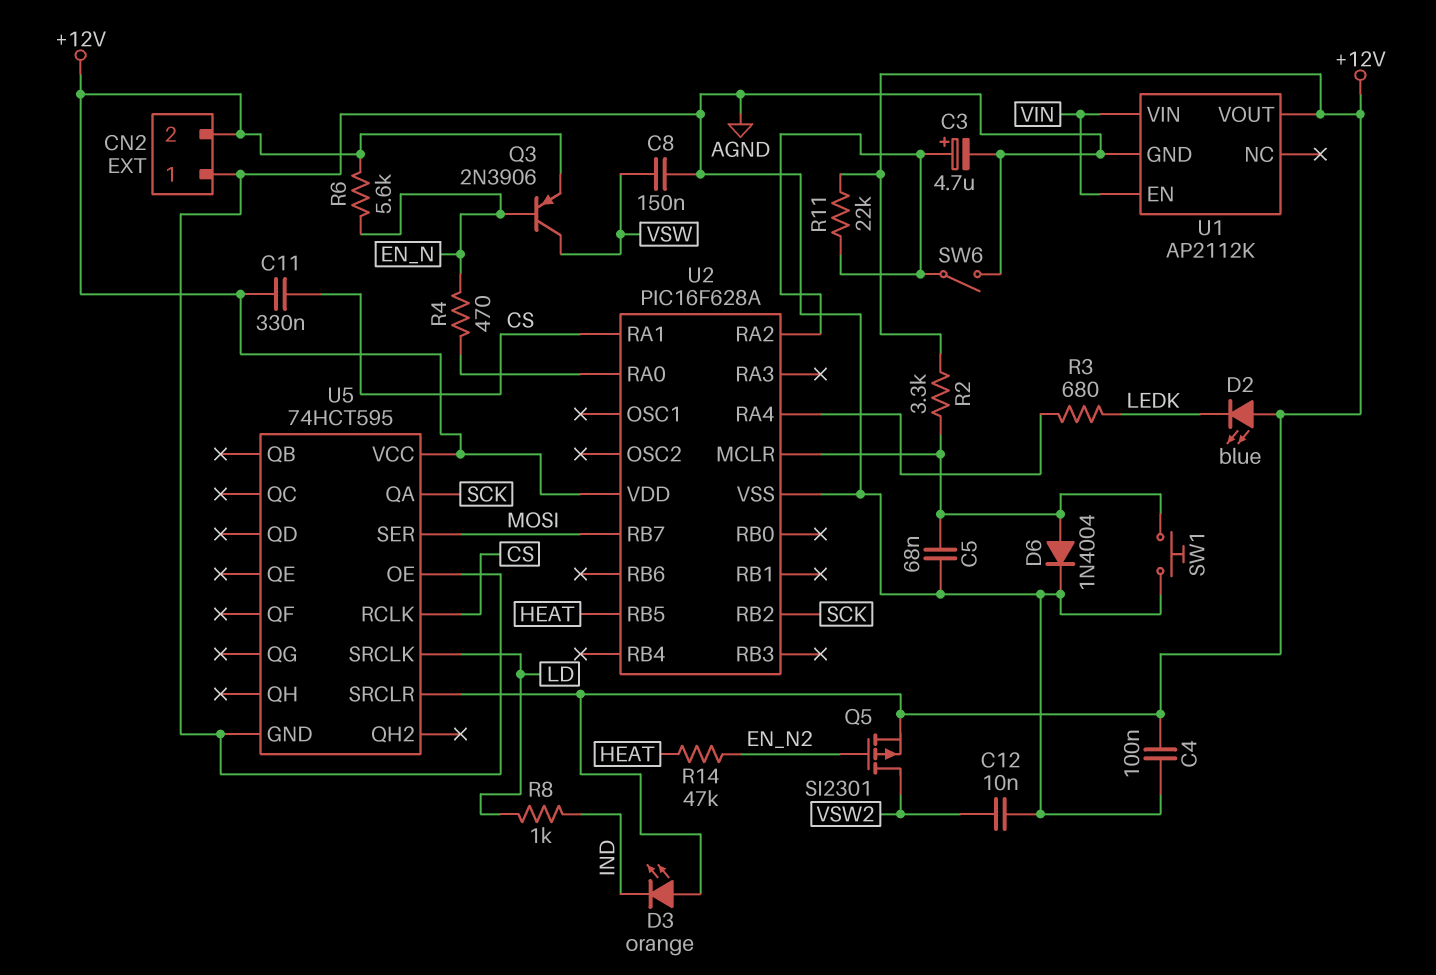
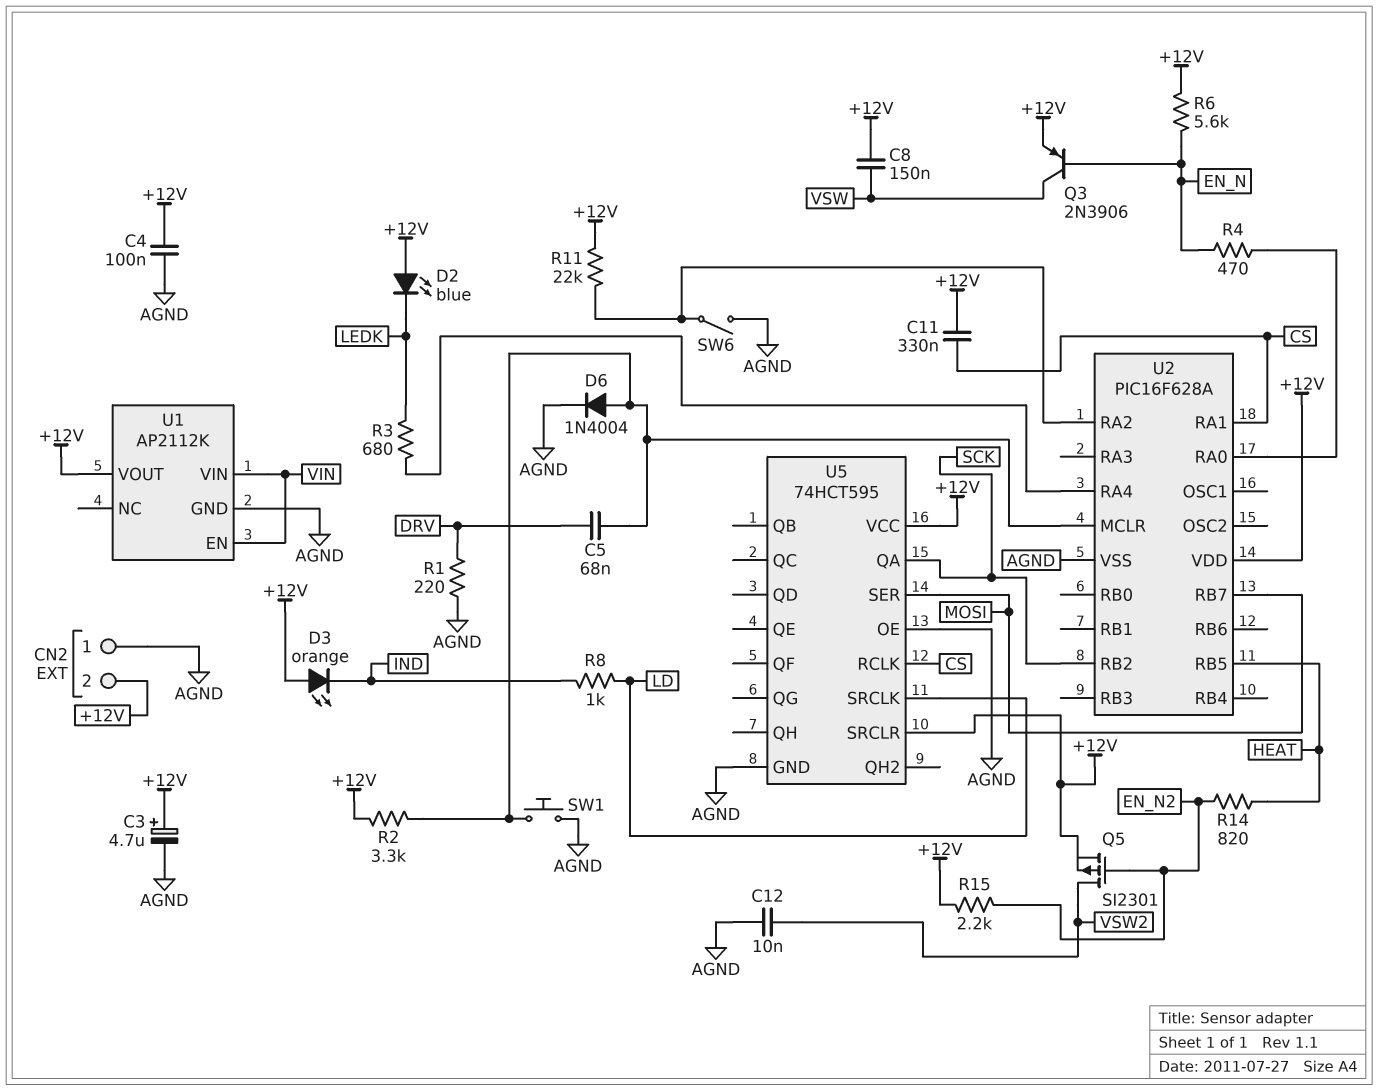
C3: 4.7uF (plus U2/RA2, minus AGND) -> 4.7uF (plus +12V, minus AGND)
C5: 68nF (AGND, U2/MCLR) -> 68nF (DRV, U2/MCLR)
C8: 150nF (AGND, VSW) -> 150nF (+12V, VSW)
R1: none -> 220 (AGND, DRV)
R14: 47k (EN_N2, HEAT) -> 820 (EN_N2, HEAT)
R15: none -> 2.2k (+12V, EN_N2)

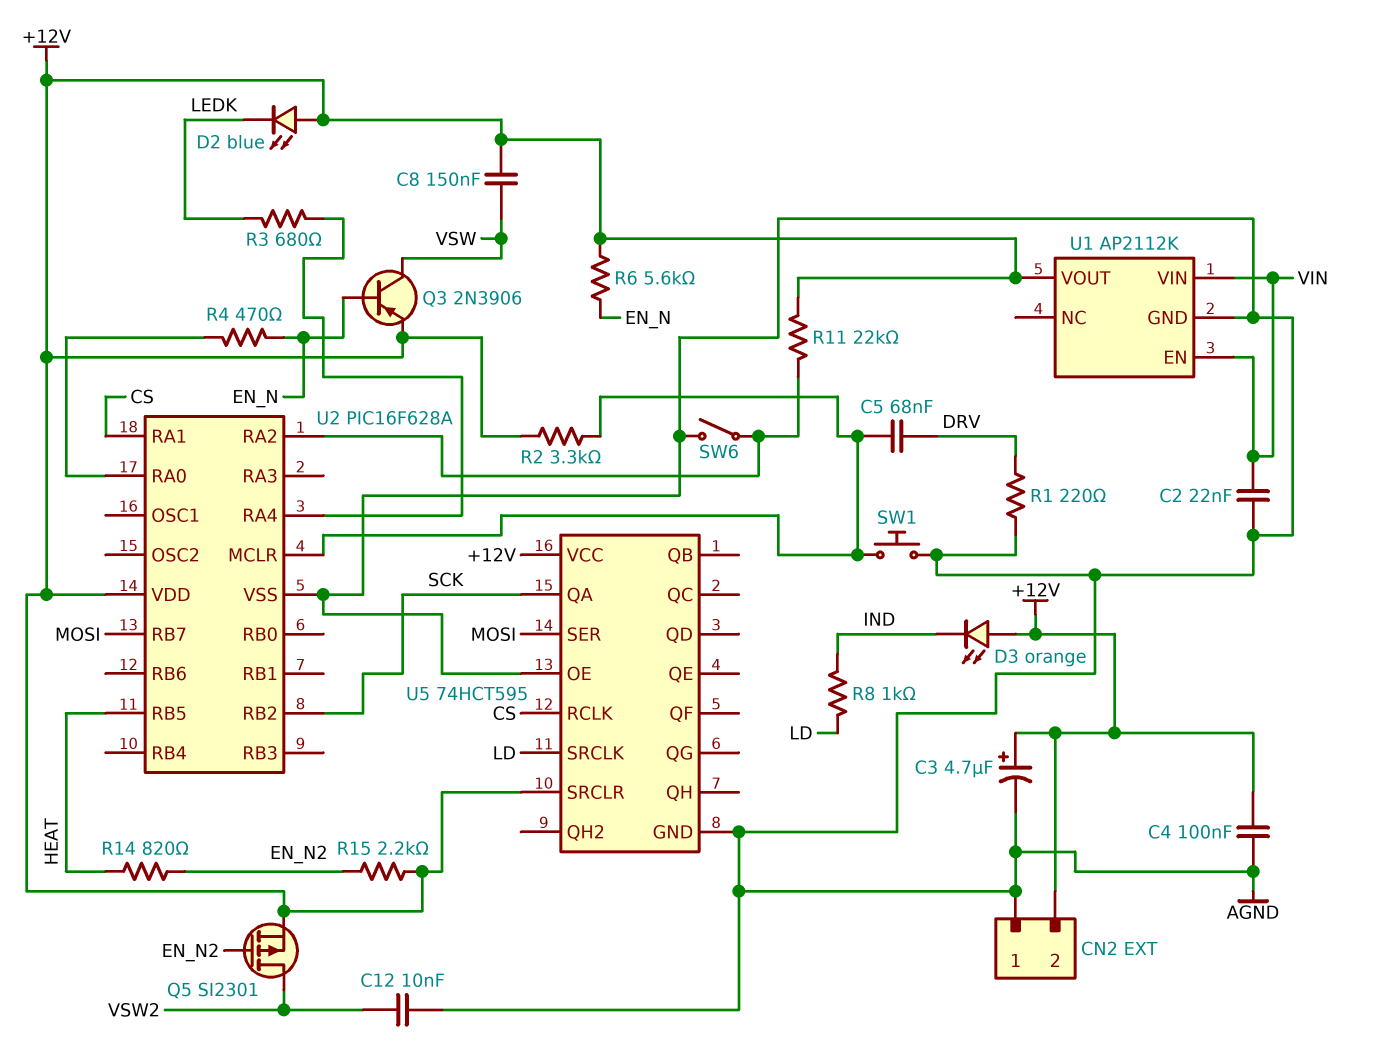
C2: none -> 22nF (AGND, VIN)
C11: 330nF (+12V, CS) -> none
D6: diode 1N4004 (A U2/MCLR, K AGND) -> none

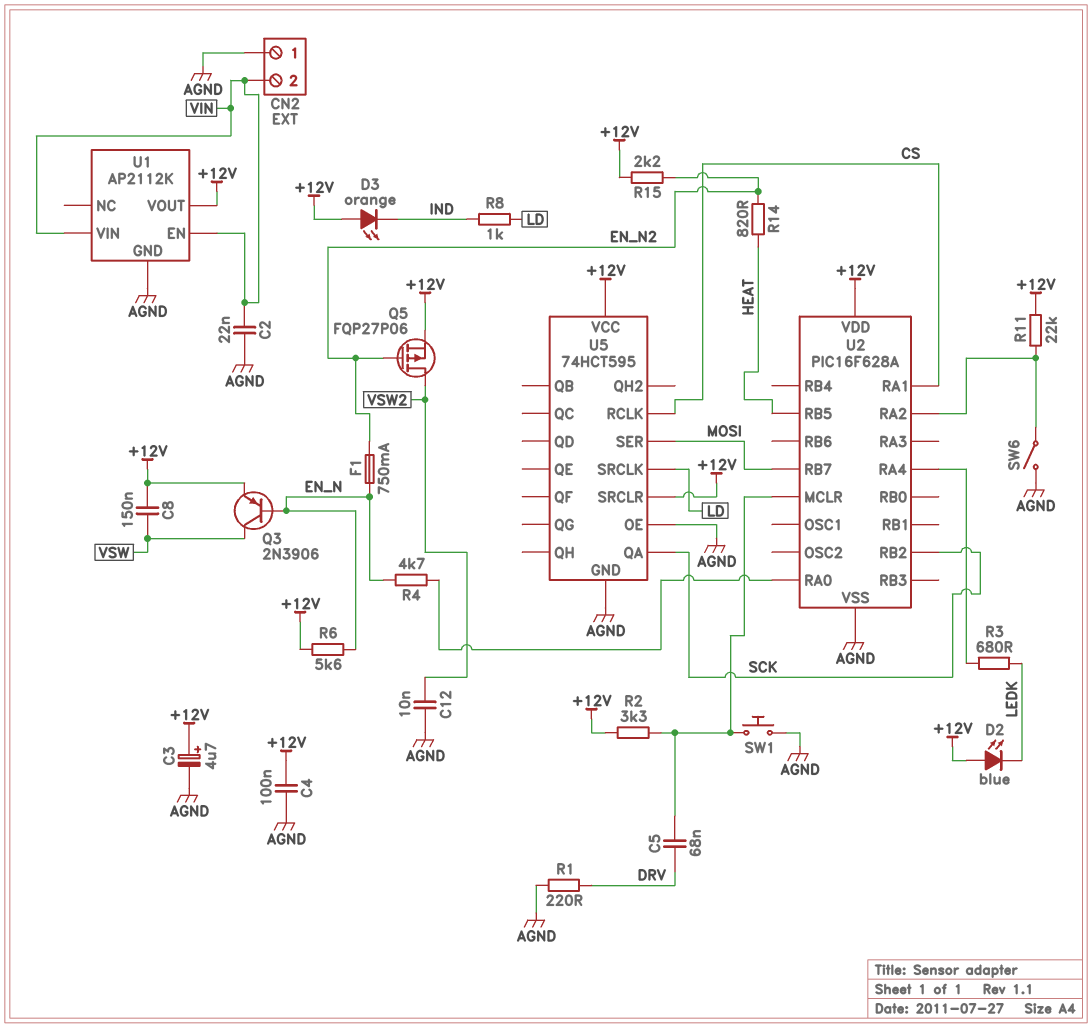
CN2 pin 2: +12V -> VIN
F1: none -> 750mA (EN_N, EN_N2)
Q5: PMOS SI2301 (G EN_N2, D VSW2, S +12V) -> PMOS FQP27P06 (G EN_N2, D VSW2, S +12V)
R4: 470 (EN_N, U2/RA0) -> 4.7k (EN_N, U2/RA0)

